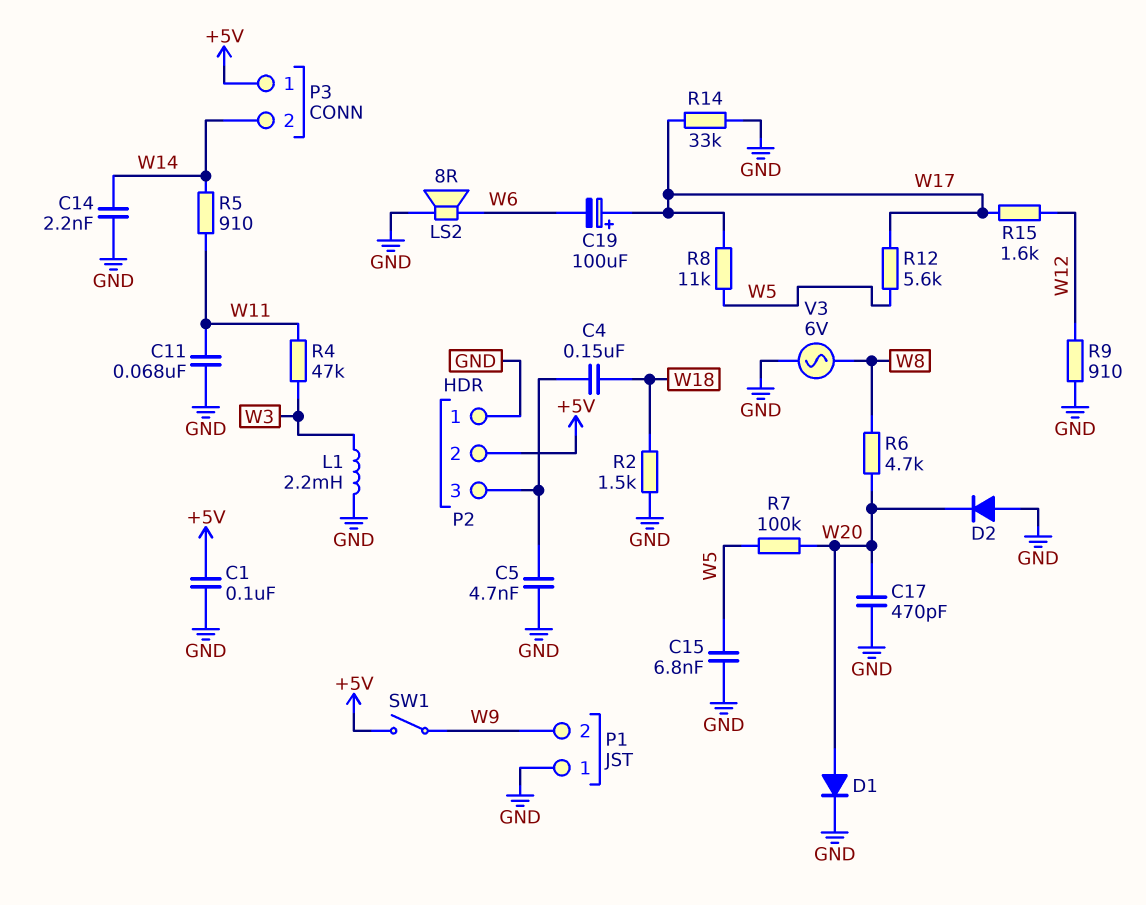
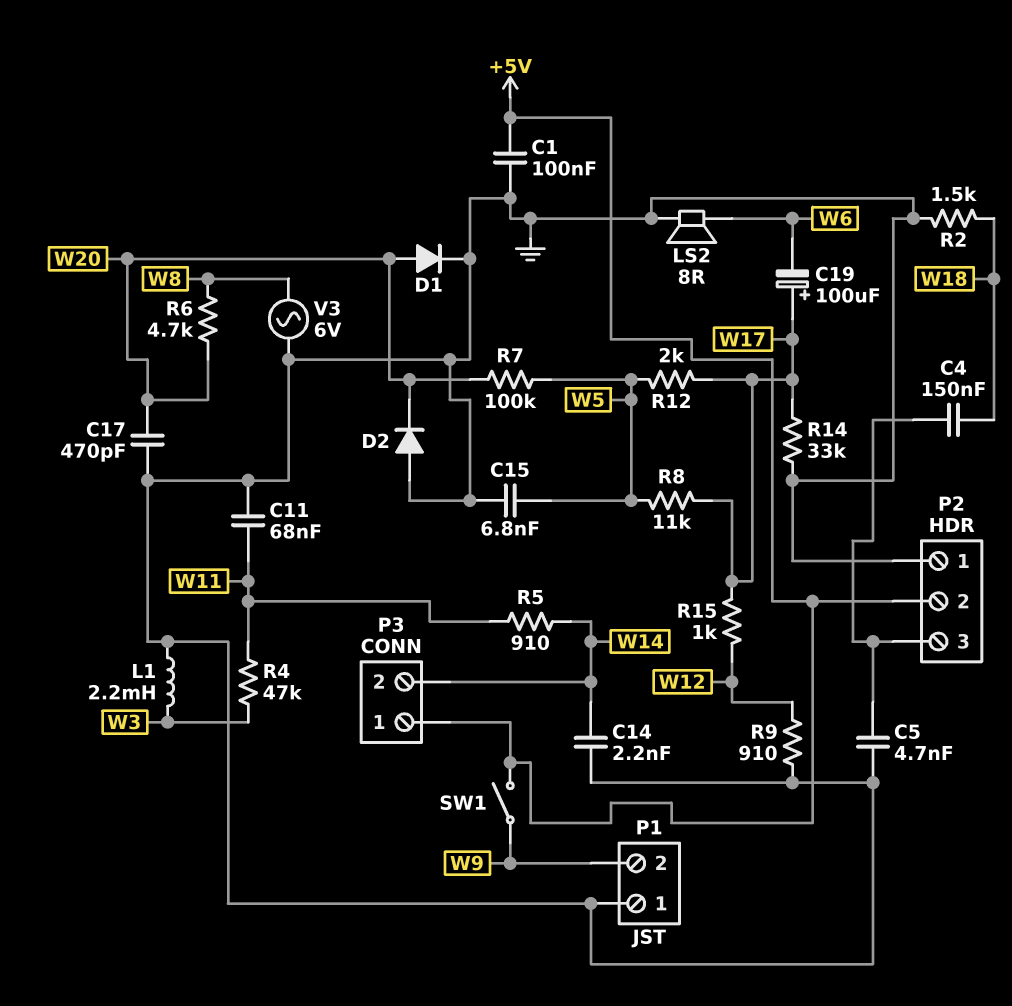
R12: 5.6k (W5, W17) -> 2k (W5, W17)
R15: 1.6k (W12, W17) -> 1k (W12, W17)

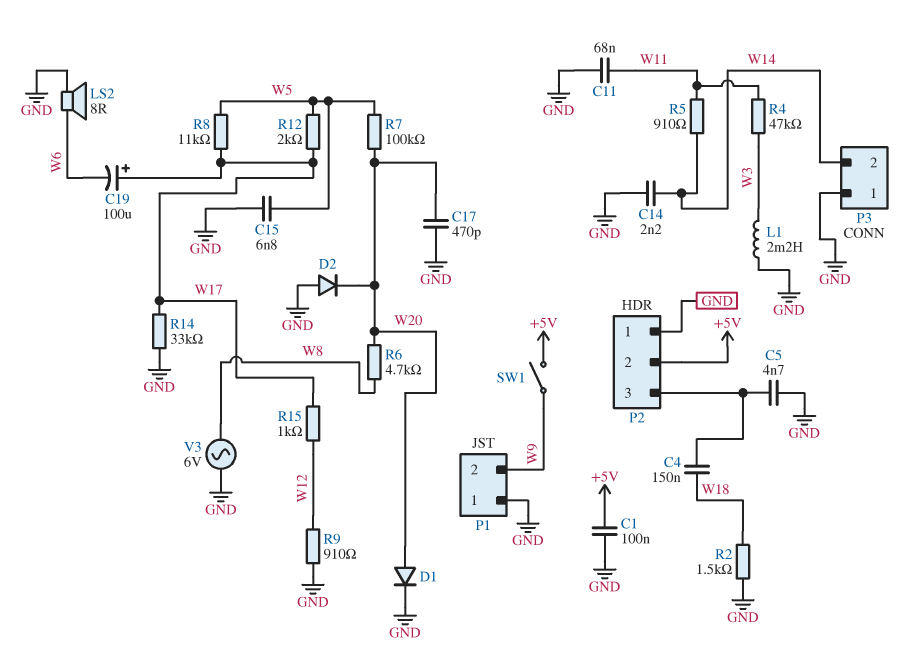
P3 pin 1: +5V -> GND

